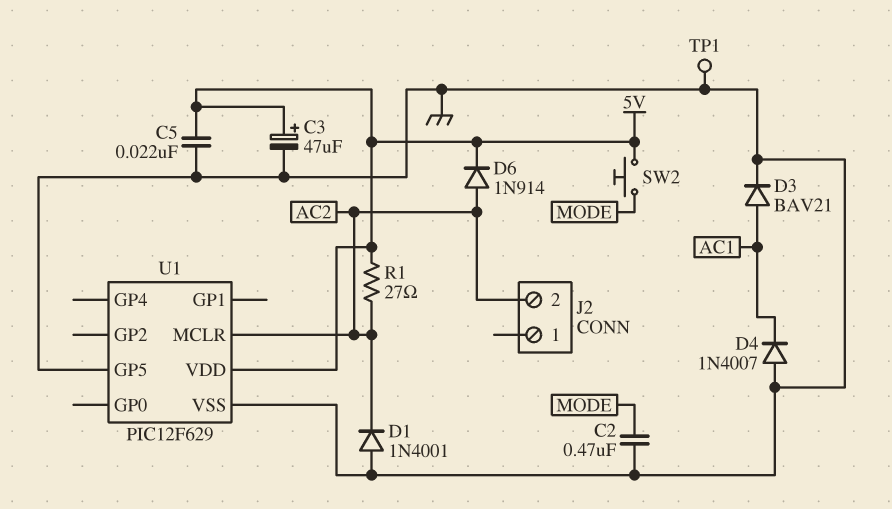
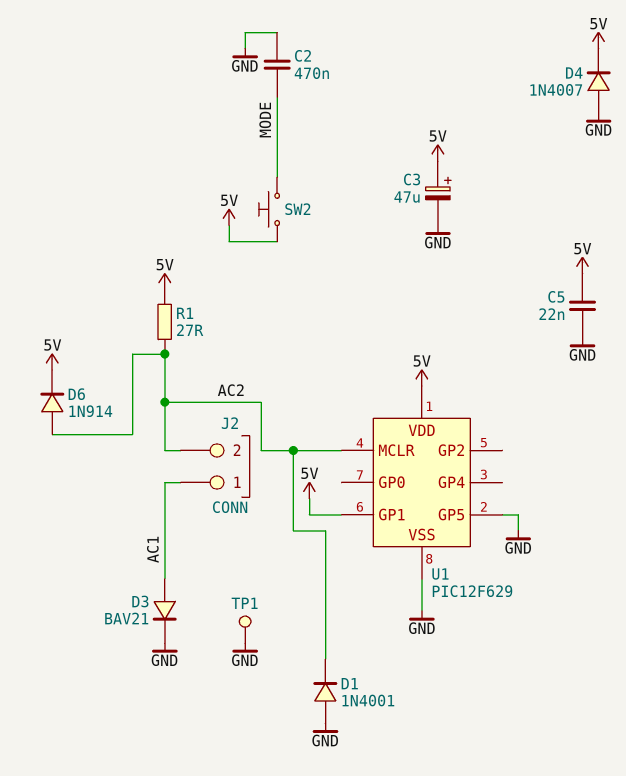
D4: diode 1N4007 (A GND, K AC1) -> diode 1N4007 (A GND, K 5V)
J2 pin 1: none -> AC1
U1 pin GP1: none -> 5V

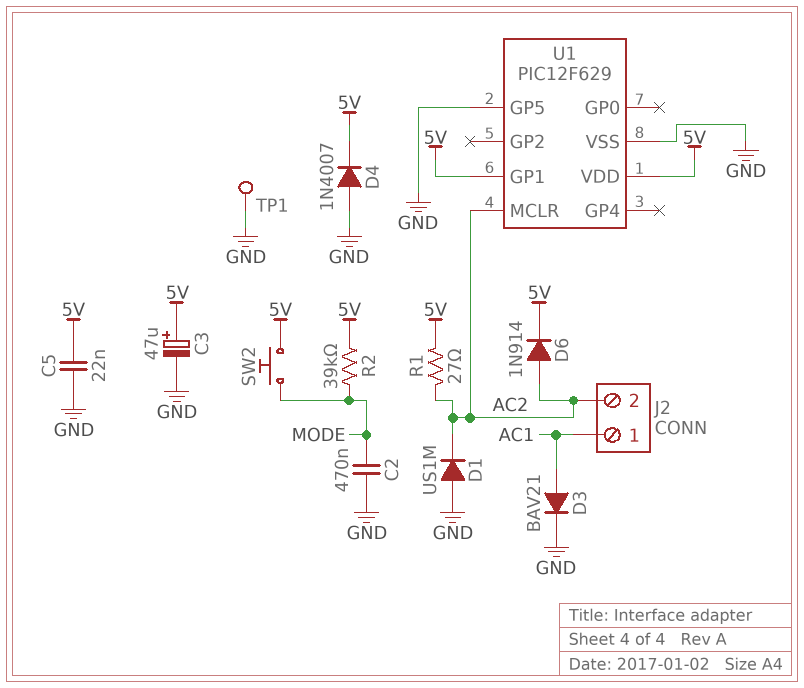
D1: diode 1N4001 (A GND, K AC2) -> diode US1M (A GND, K AC2)
R2: none -> 39k (5V, MODE)

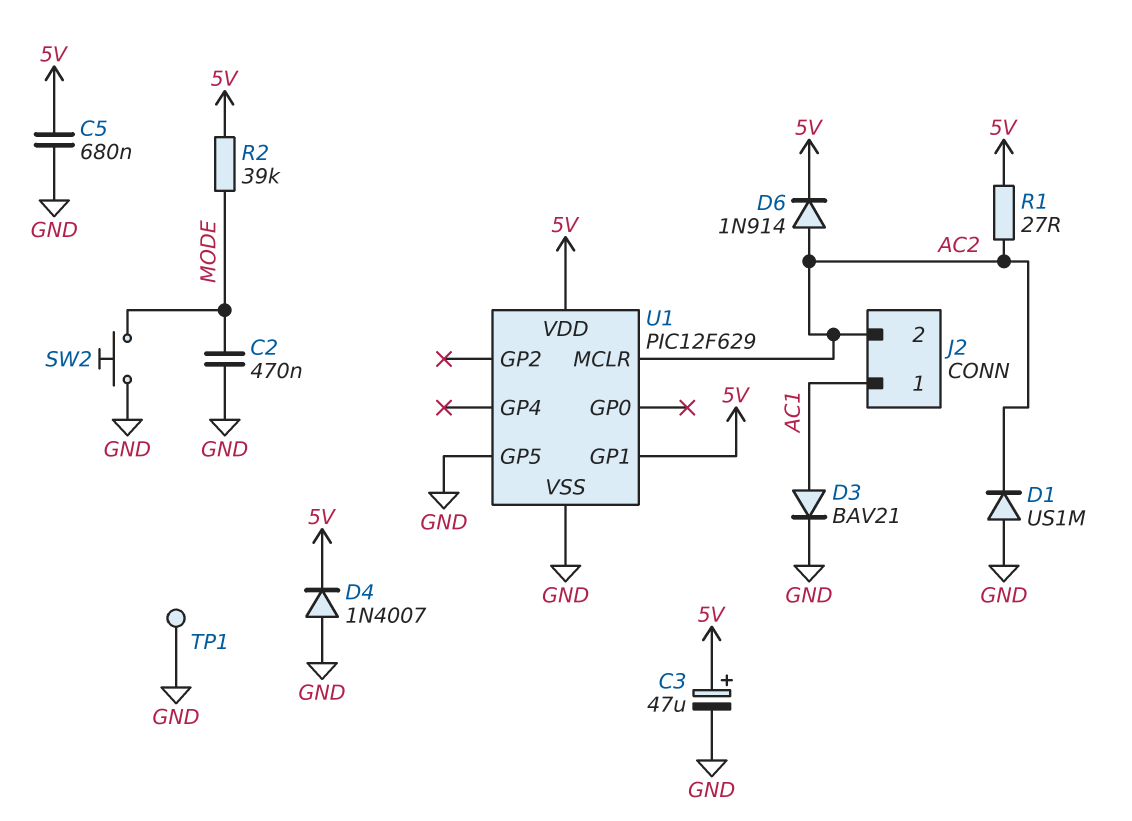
C5: 22nF (5V, GND) -> 680nF (5V, GND)
SW2: button (5V, MODE) -> button (GND, MODE)

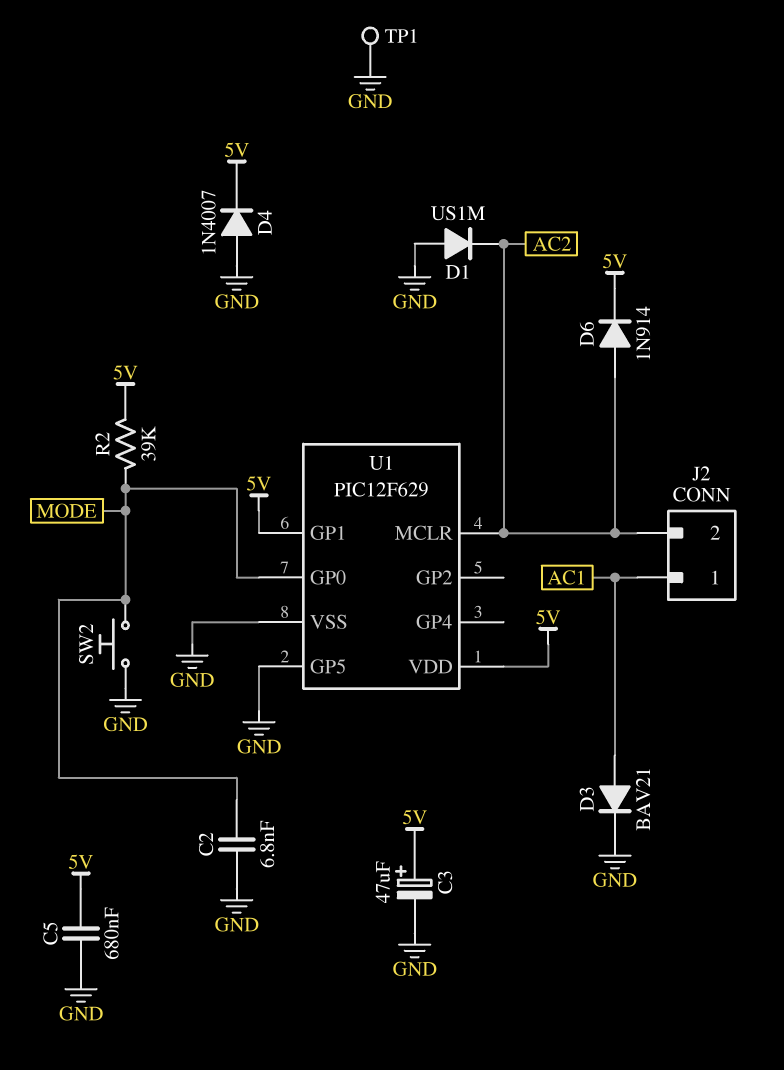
C2: 470nF (GND, MODE) -> 6.8nF (GND, MODE)
R1: 27 (5V, AC2) -> none
U1 pin GP0: none -> MODE

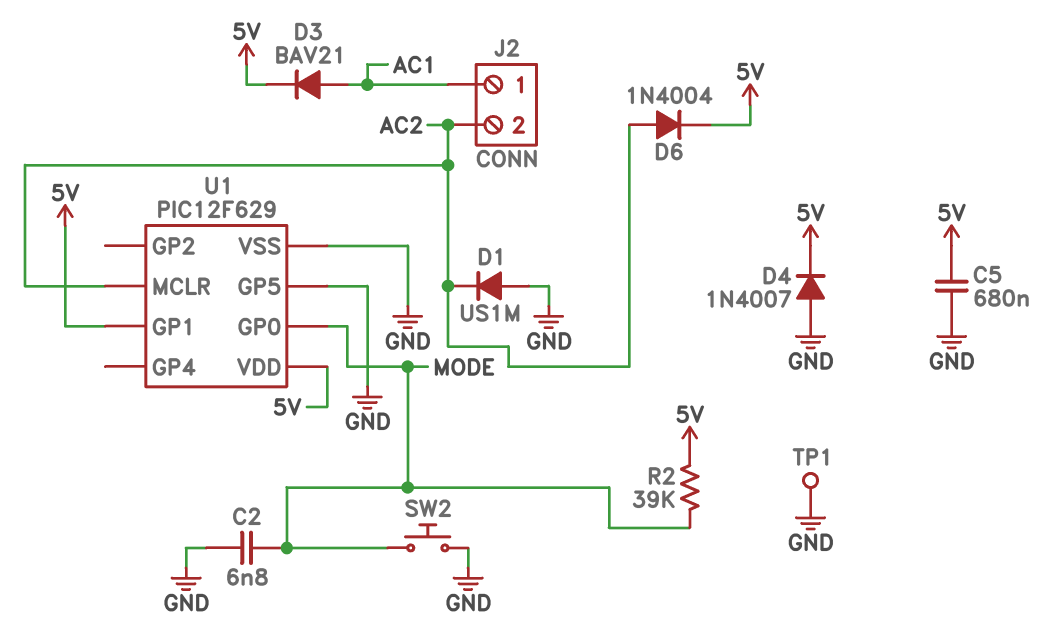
C3: 47uF (plus 5V, minus GND) -> none
D3: diode BAV21 (A AC1, K GND) -> diode BAV21 (A AC1, K 5V)
D6: diode 1N914 (A AC2, K 5V) -> diode 1N4004 (A AC2, K 5V)

